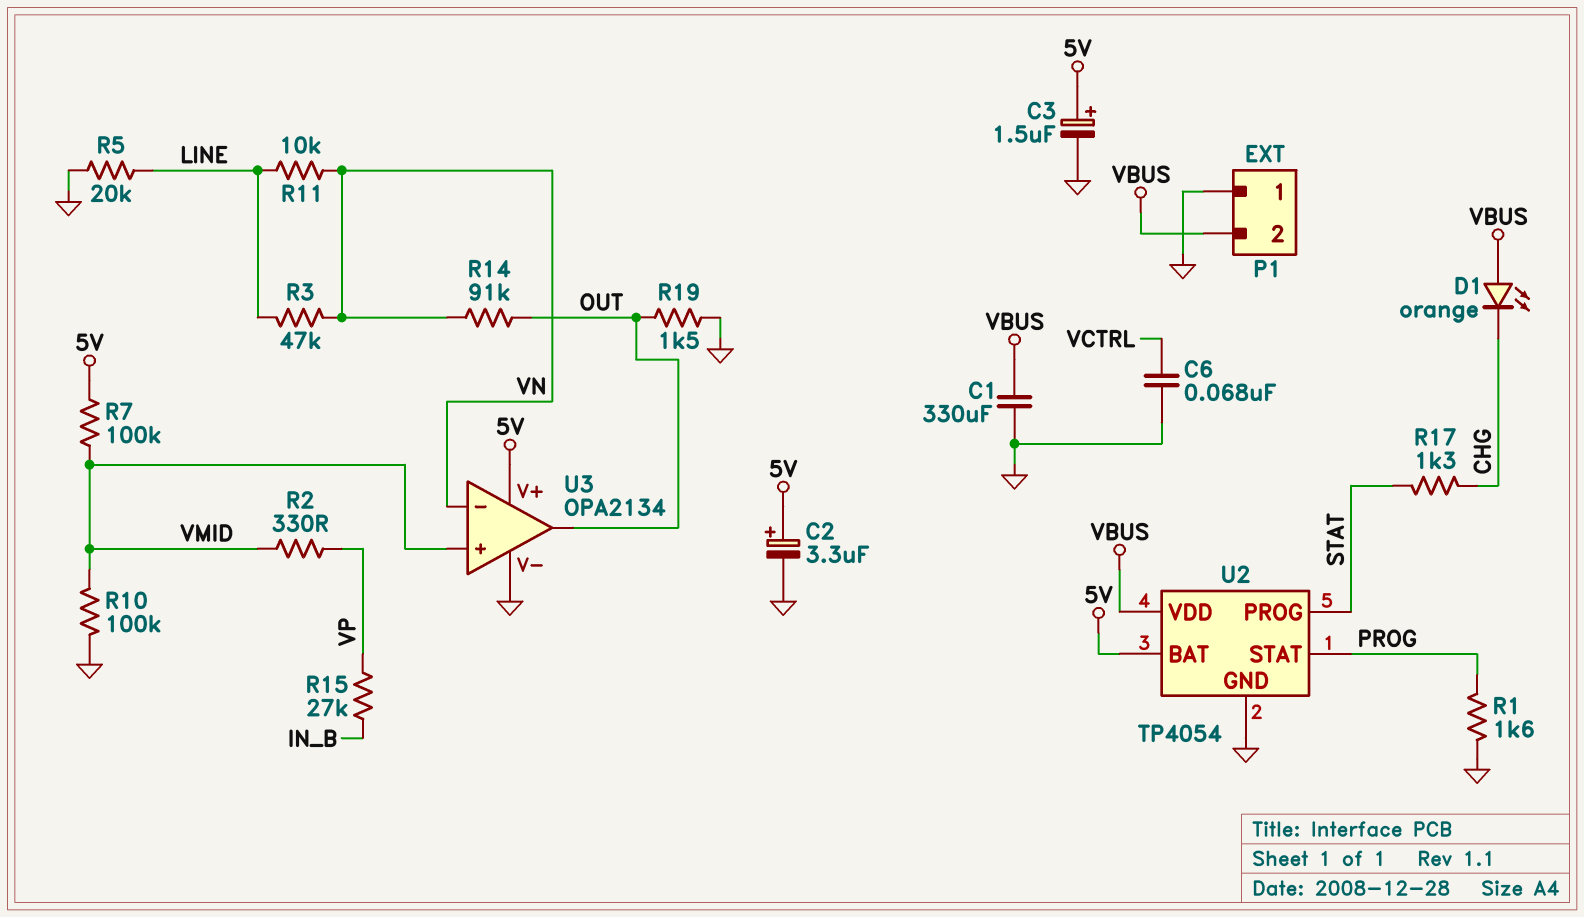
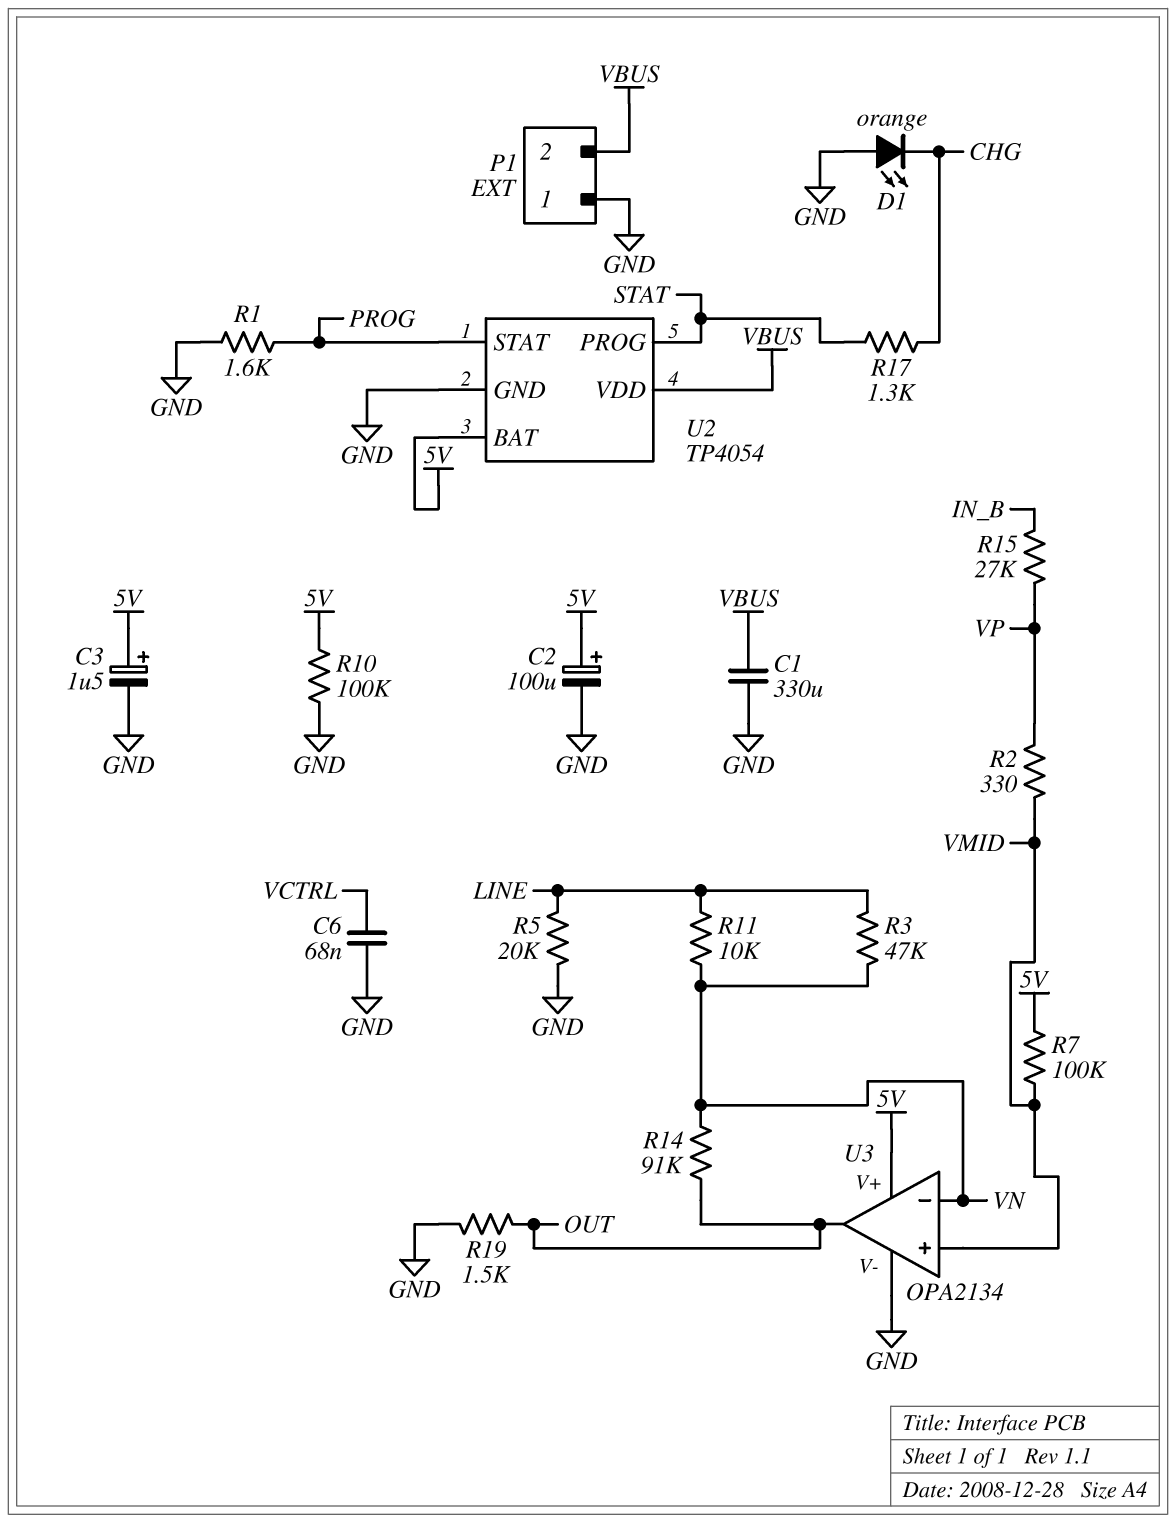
C2: 3.3uF (plus 5V, minus GND) -> 100uF (plus 5V, minus GND)
D1: LED orange (A VBUS, K CHG) -> LED orange (A GND, K CHG)
R10: 100k (GND, VMID) -> 100k (5V, GND)

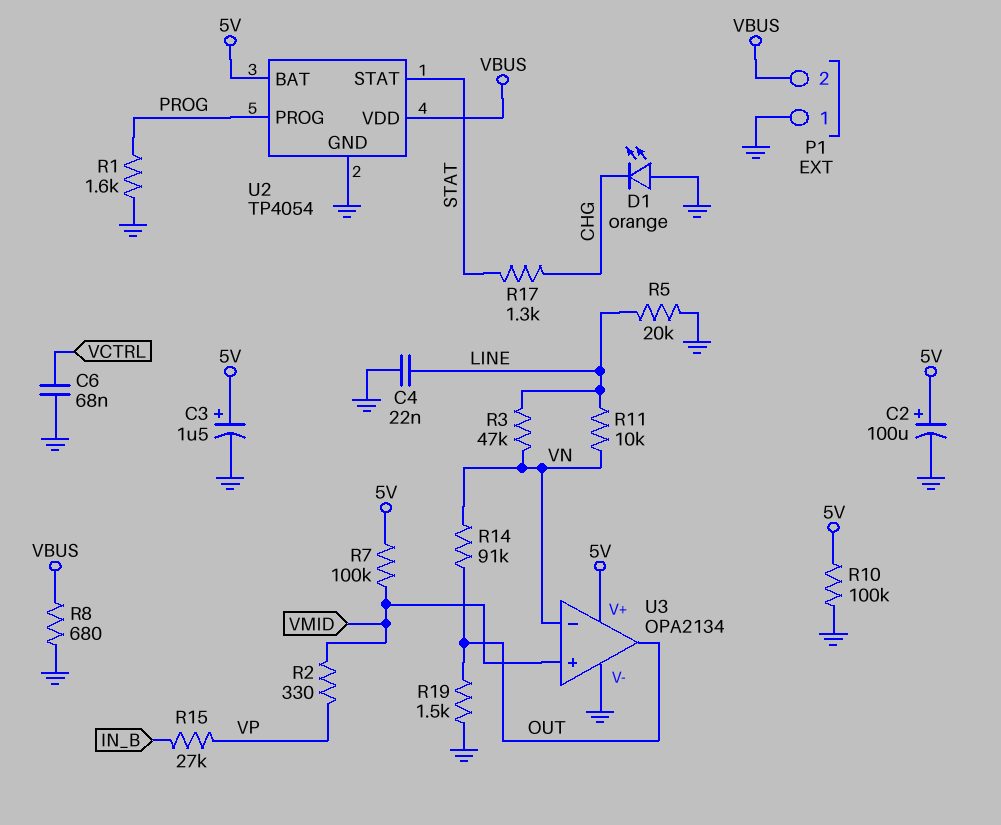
C1: 330uF (GND, VBUS) -> none
C4: none -> 22nF (GND, LINE)
R8: none -> 680 (GND, VBUS)
U2 pin PROG: STAT -> PROG
U2 pin STAT: PROG -> STAT

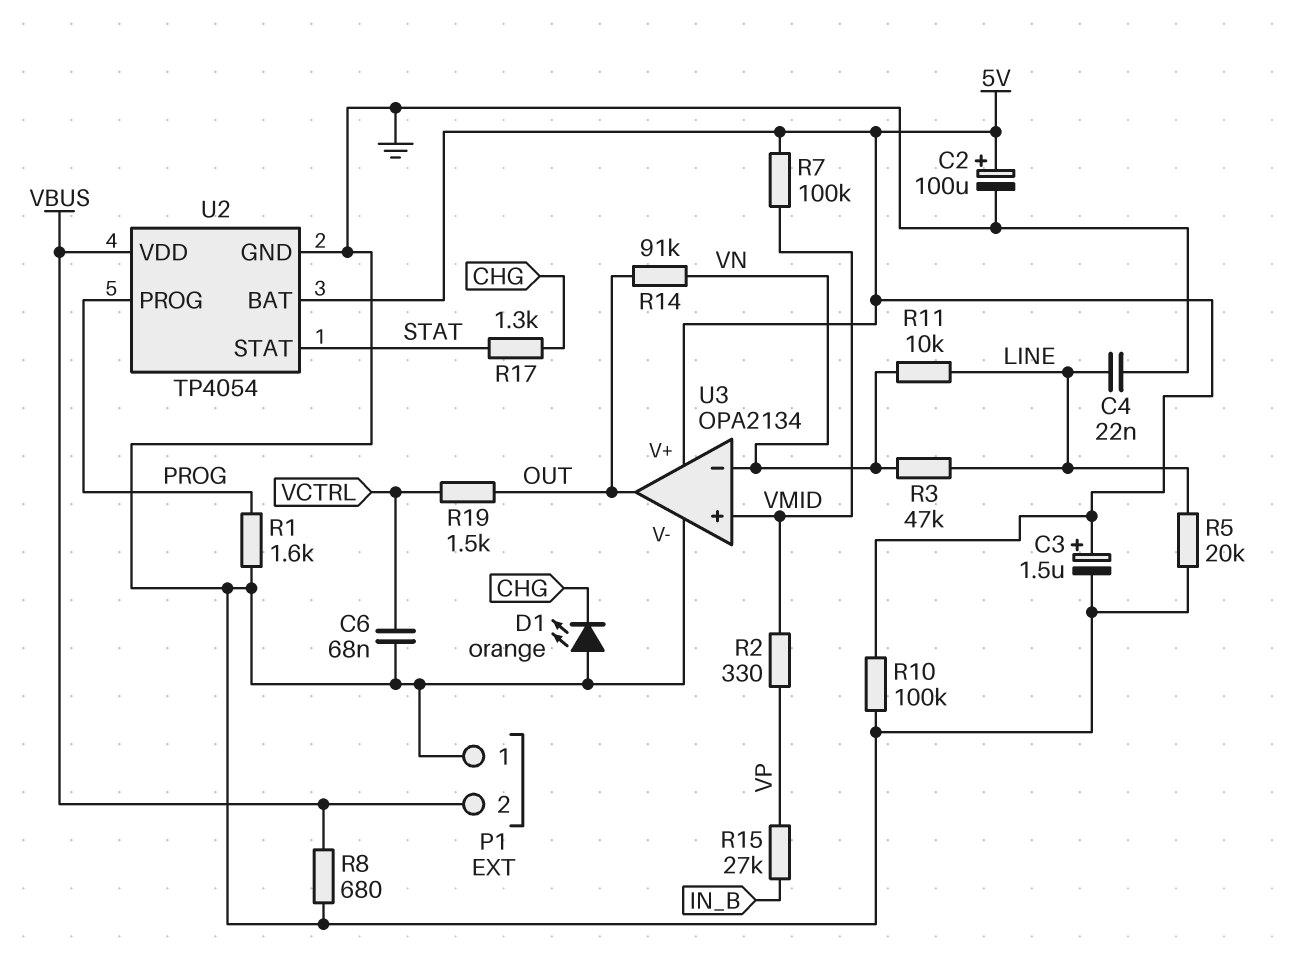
R19: 1.5k (GND, OUT) -> 1.5k (OUT, VCTRL)

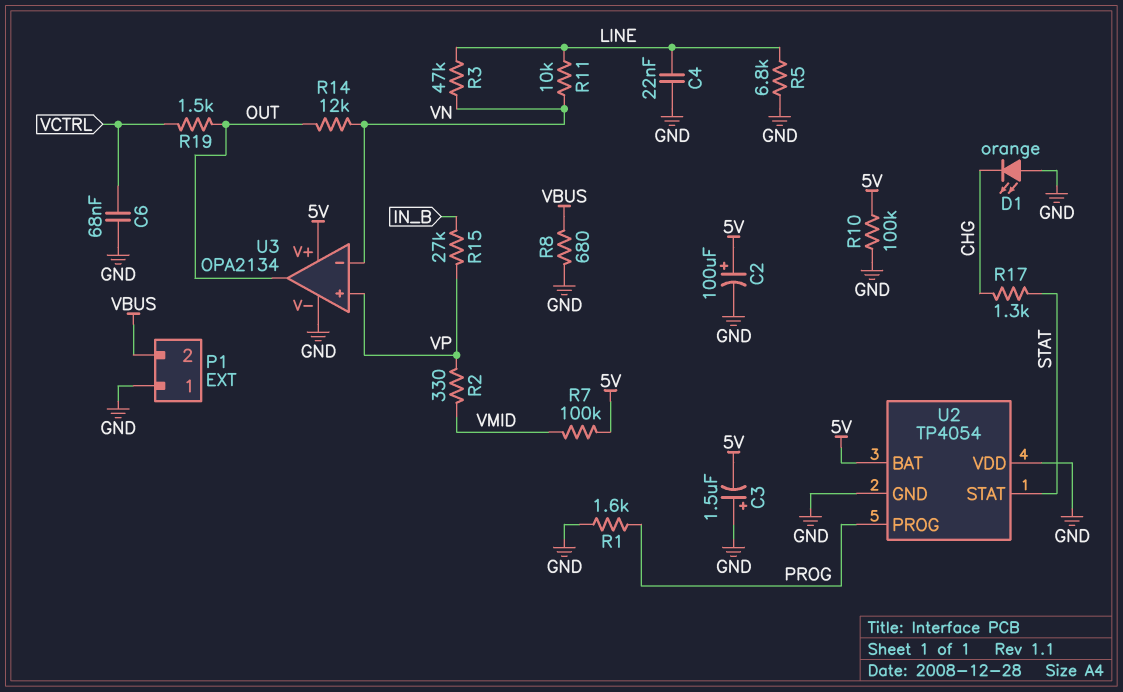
C3: 1.5uF (plus 5V, minus GND) -> 1.5uF (plus GND, minus 5V)
R5: 20k (GND, LINE) -> 6.8k (GND, LINE)
R14: 91k (OUT, VN) -> 12k (OUT, VN)
U2 pin VDD: VBUS -> GND
U3 pin in+: VMID -> VP

